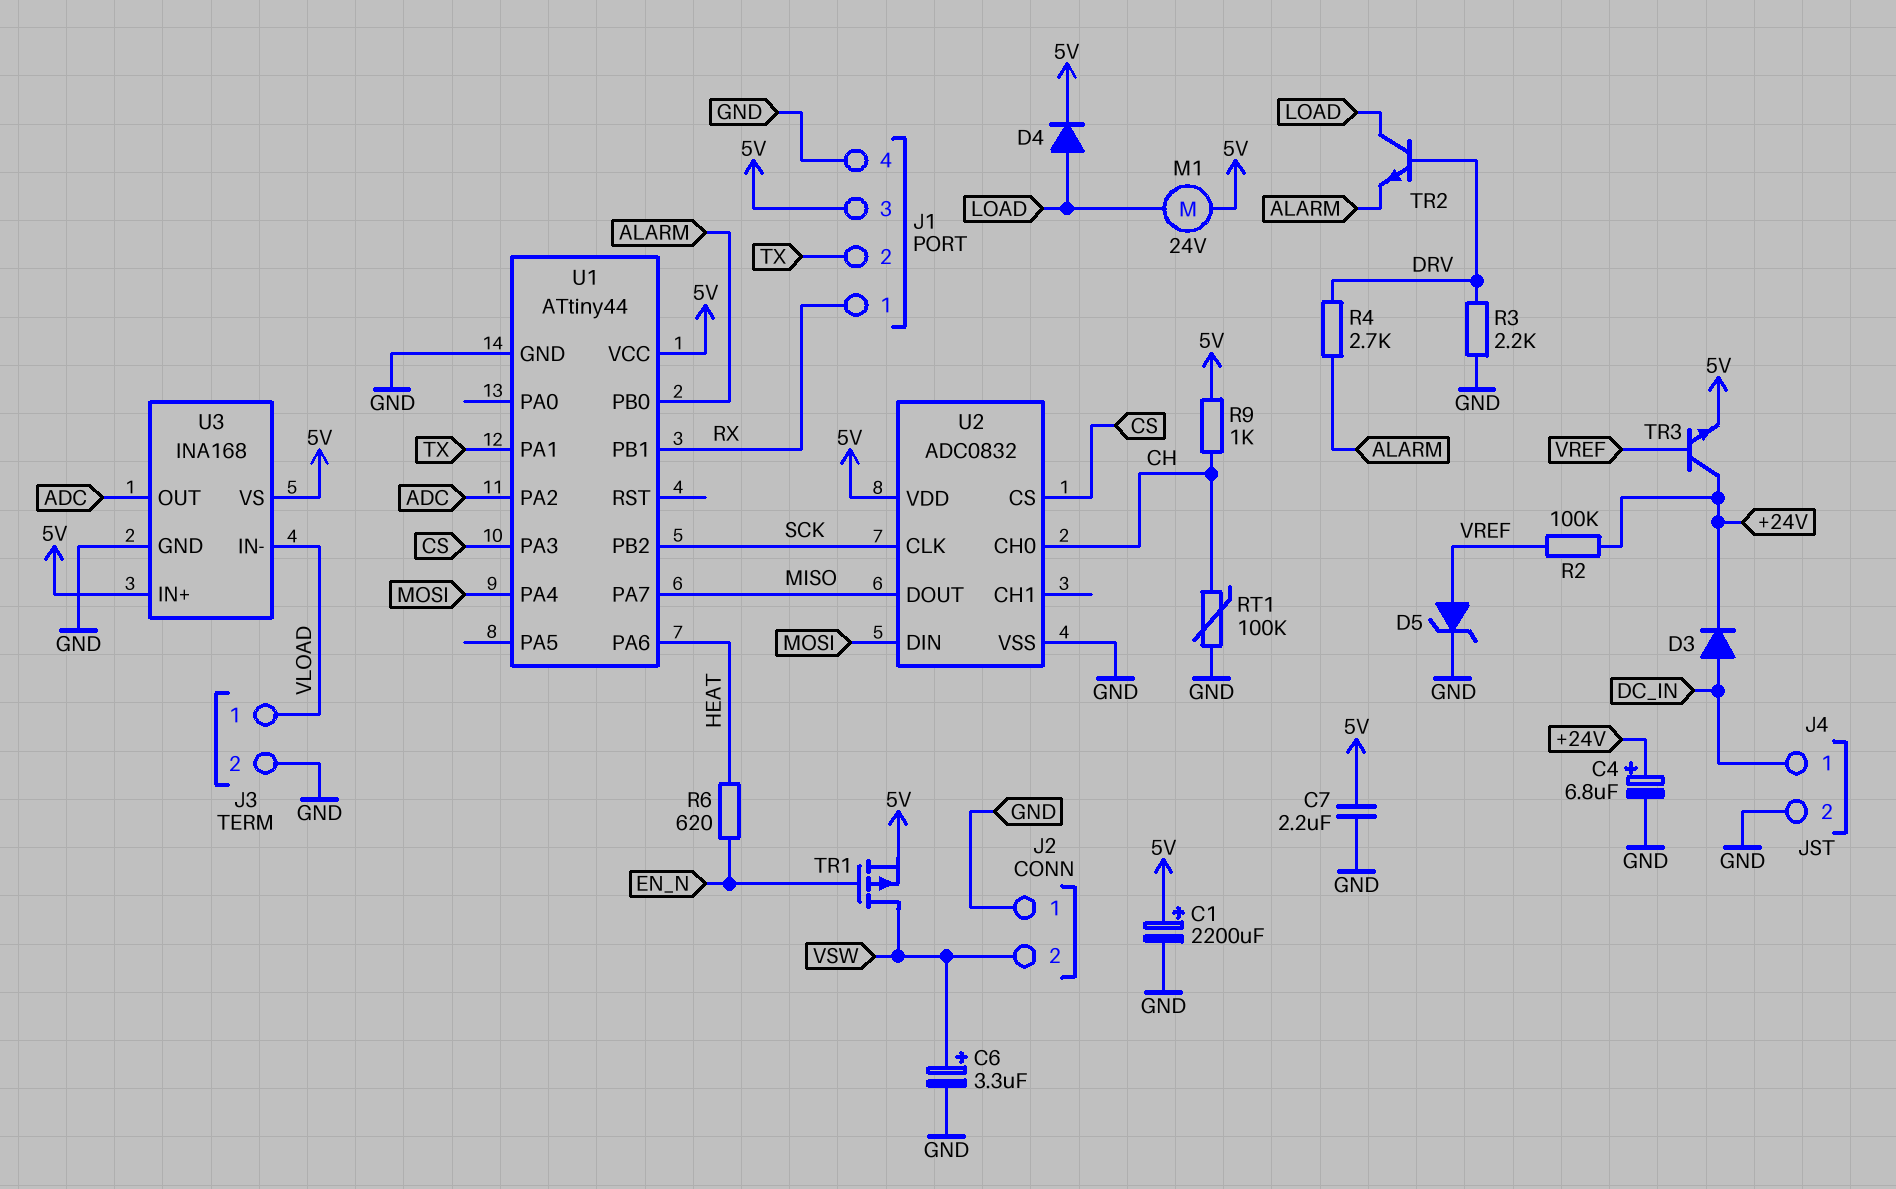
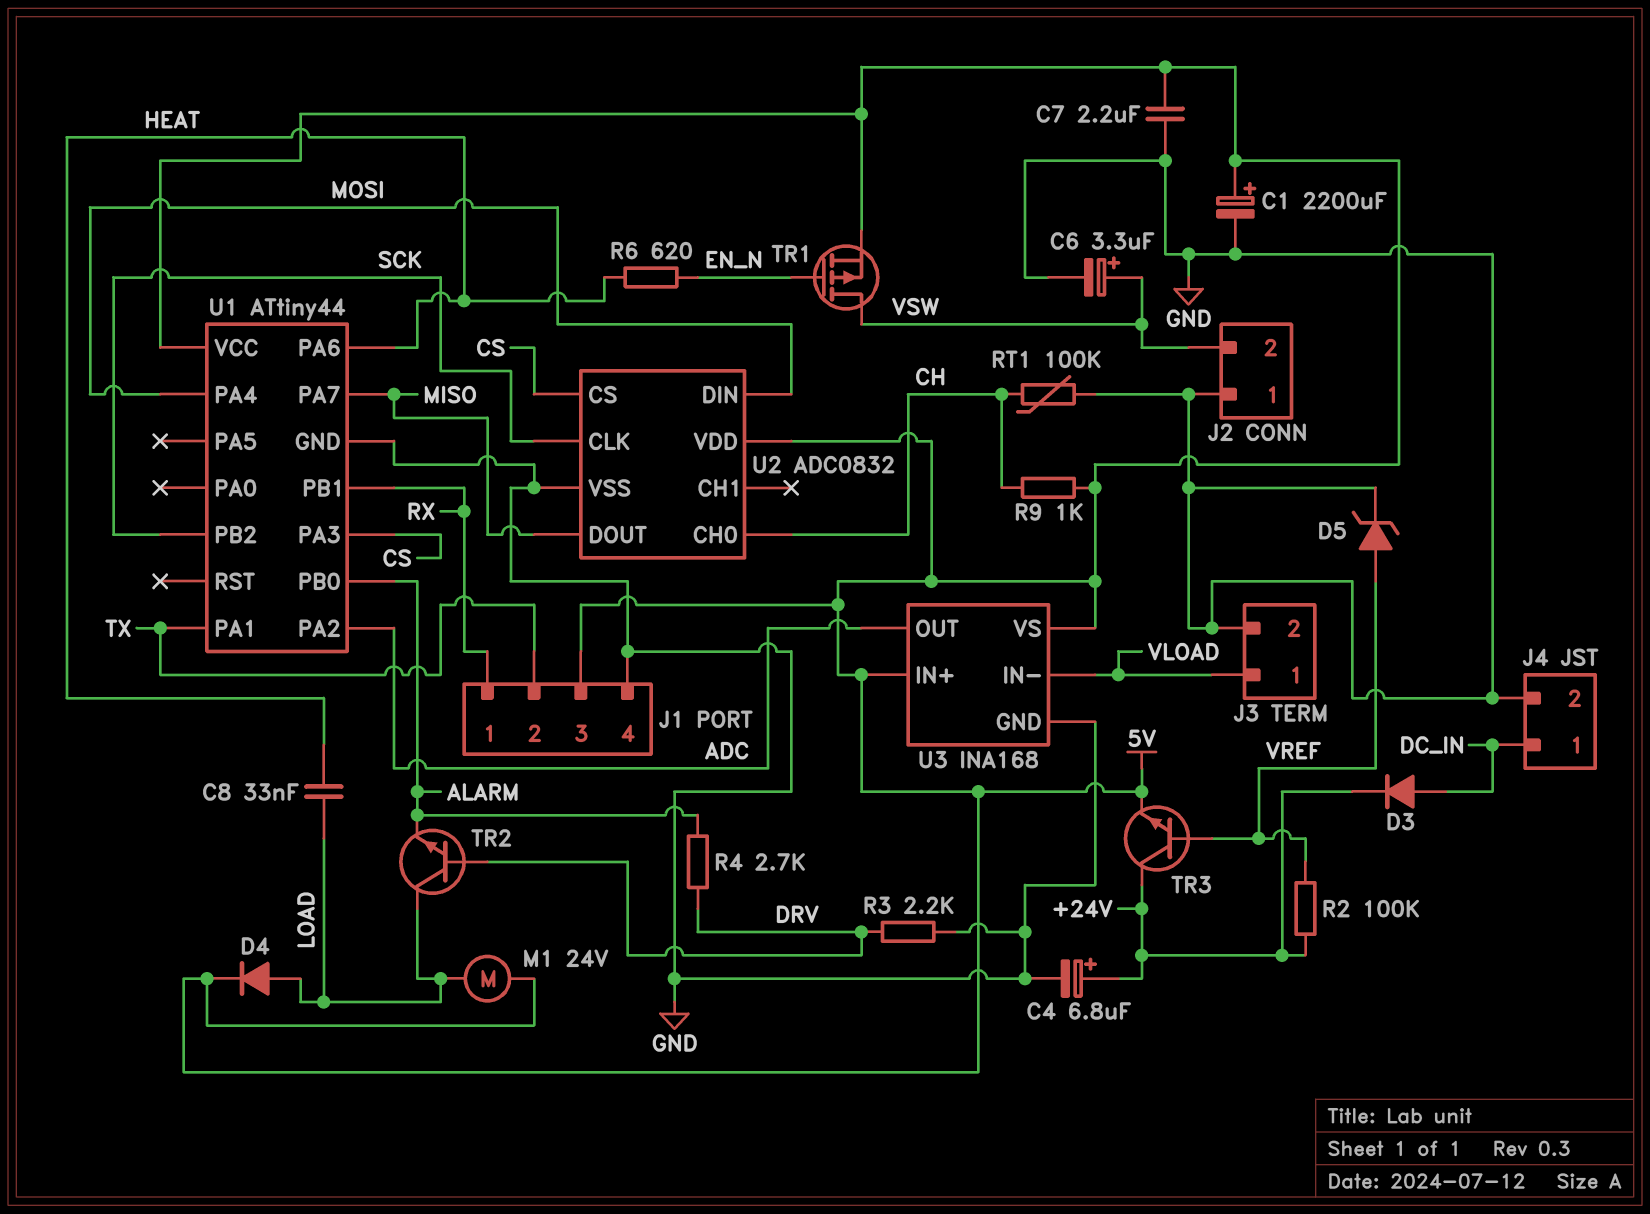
C8: none -> 33nF (HEAT, LOAD)

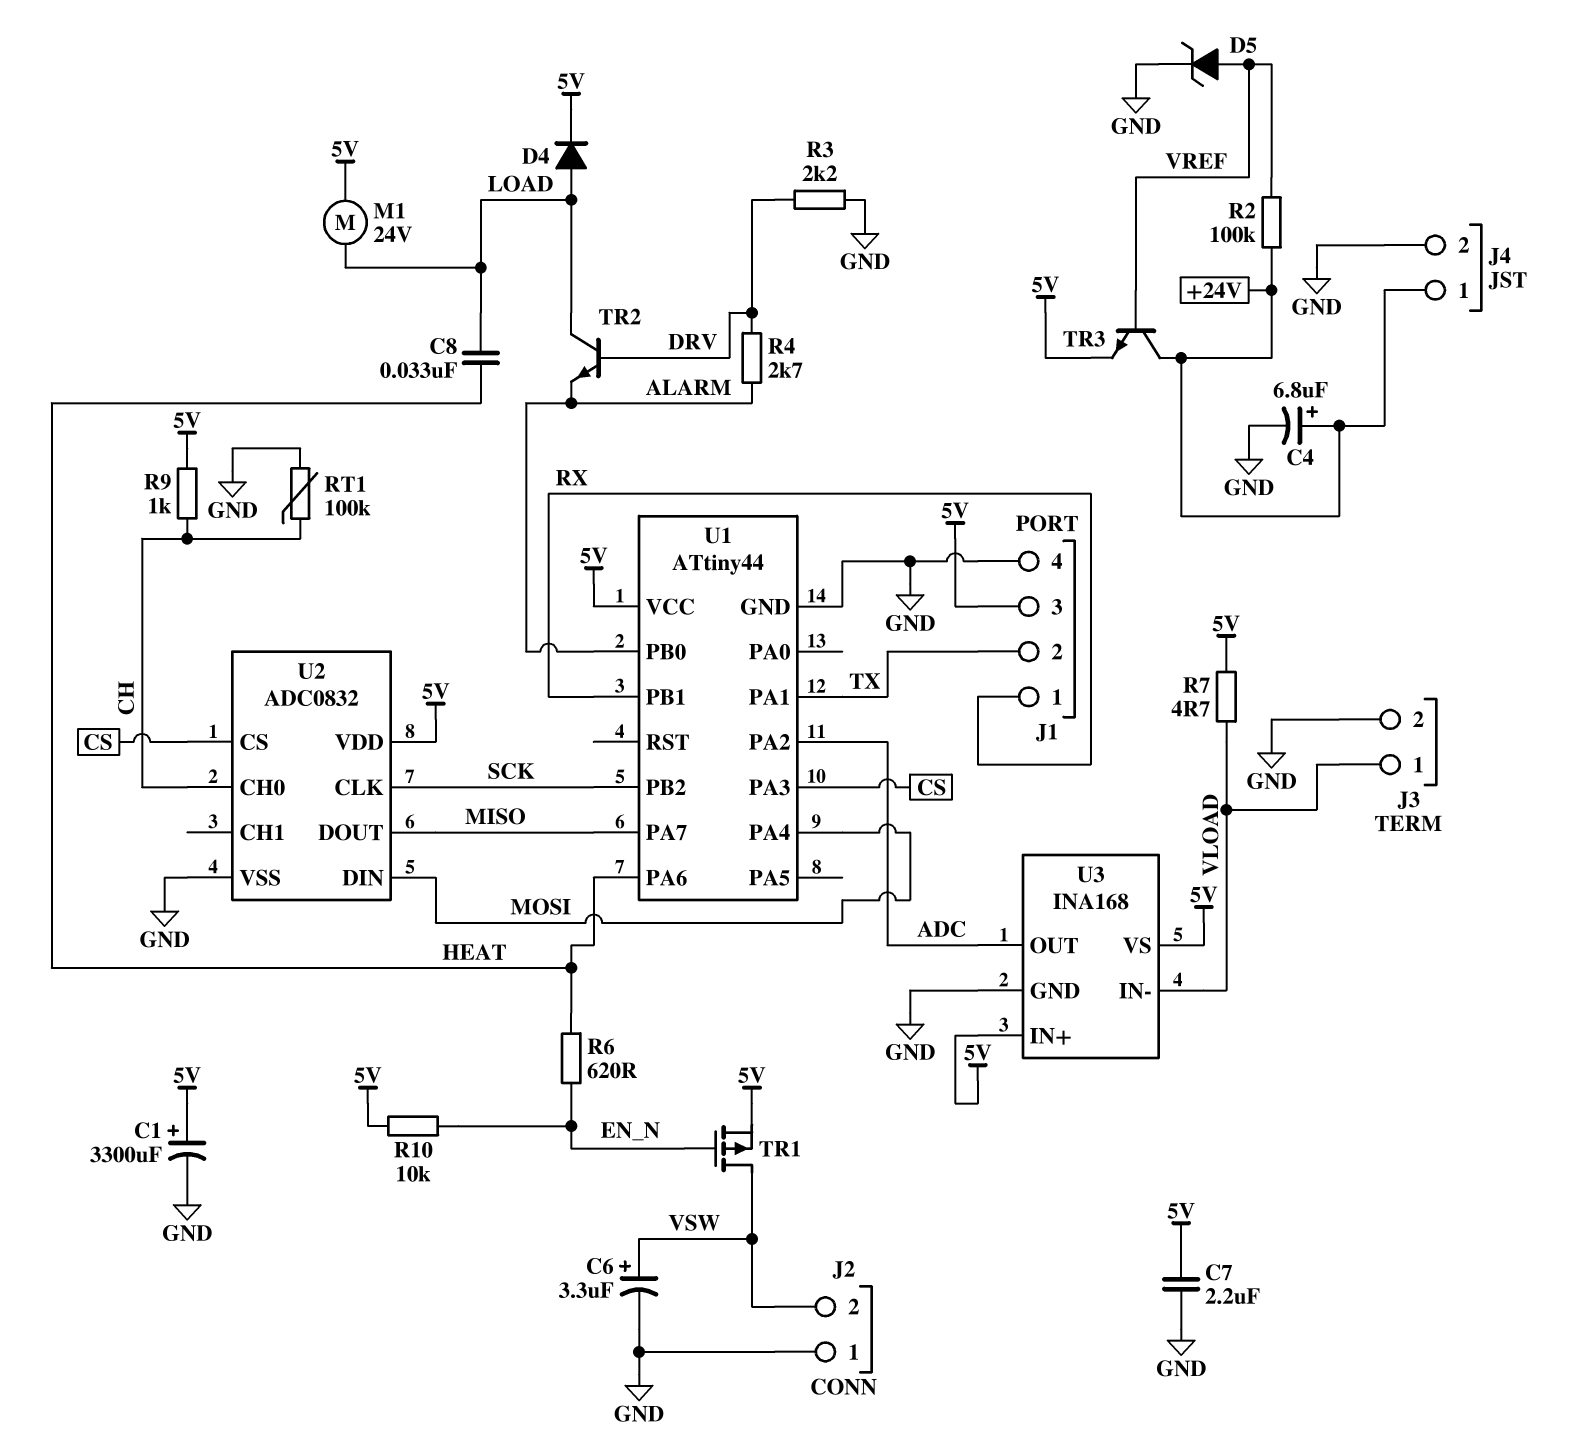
C1: 2200uF (plus 5V, minus GND) -> 3300uF (plus 5V, minus GND)
D3: diode (A DC_IN, K +24V) -> none
J4 pin 1: DC_IN -> +24V
R7: none -> 4.7 (5V, VLOAD)
R10: none -> 10k (5V, EN_N)

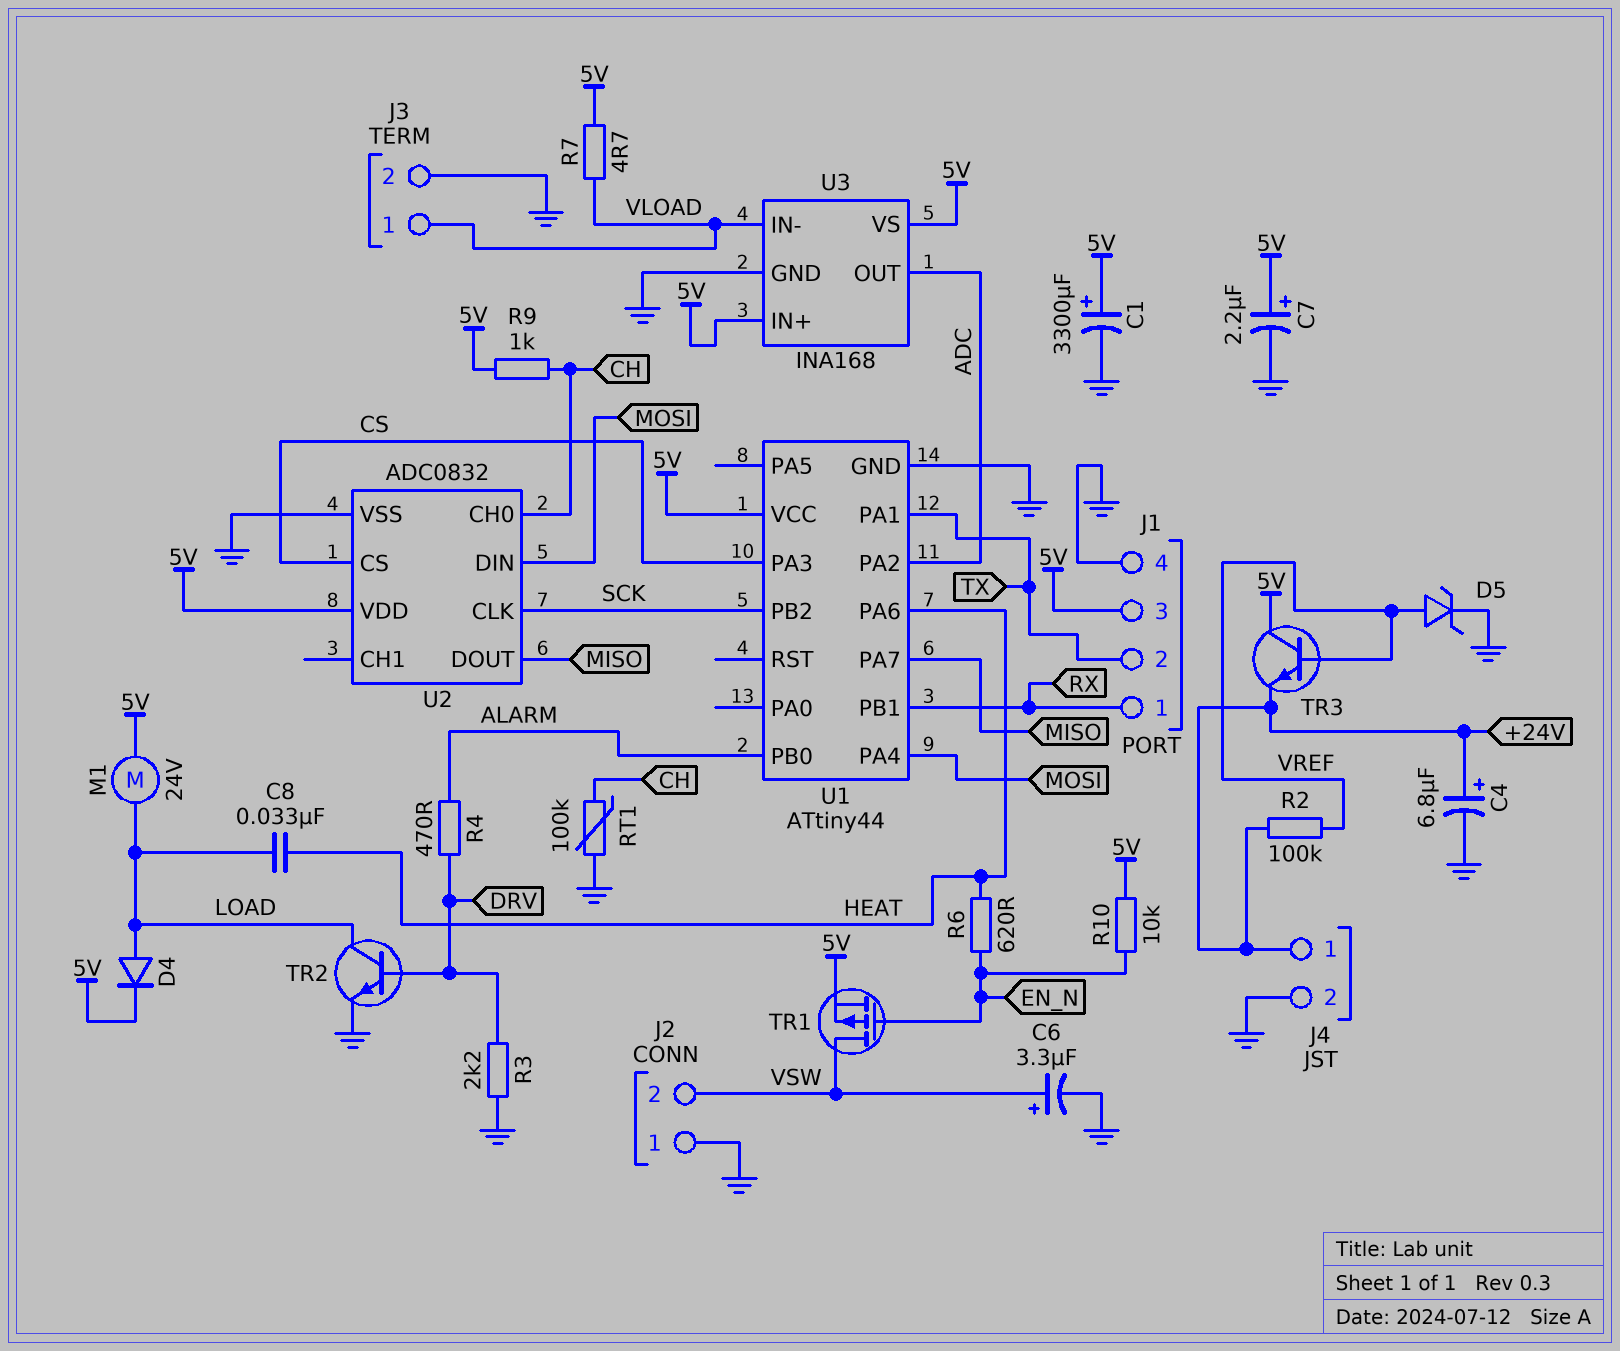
C7: 2.2uF (5V, GND) -> 2.2uF (plus 5V, minus GND)
R4: 2.7k (ALARM, DRV) -> 470 (ALARM, DRV)
TR2: NPN (B DRV, C LOAD, E ALARM) -> NPN (B DRV, C LOAD, E GND)
TR3: NPN (B VREF, C +24V, E 5V) -> NPN (B VREF, C 5V, E +24V)

